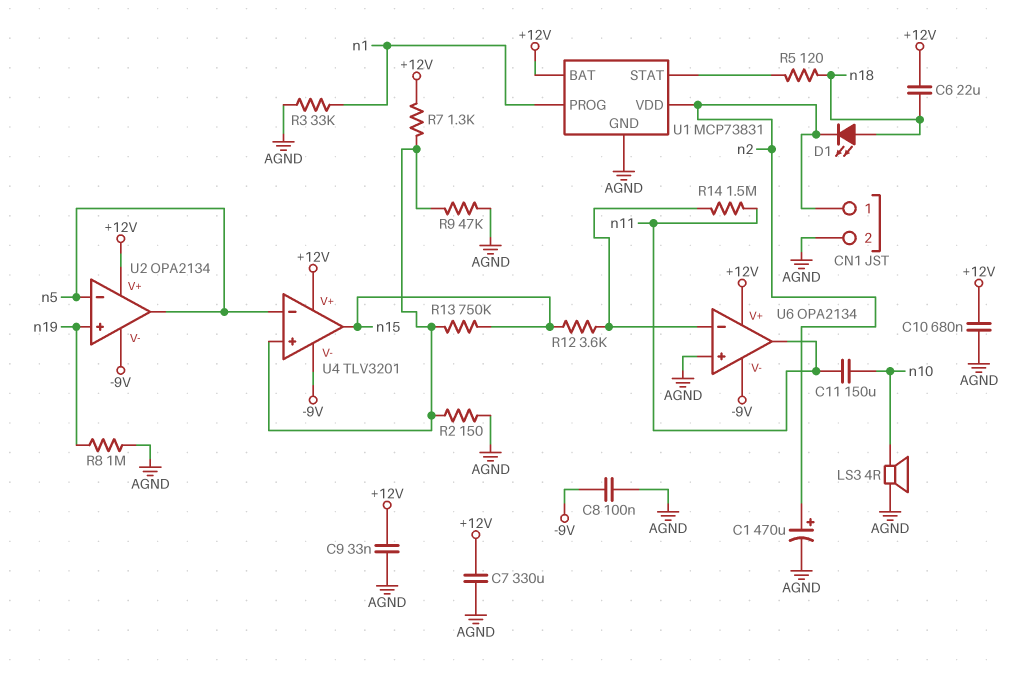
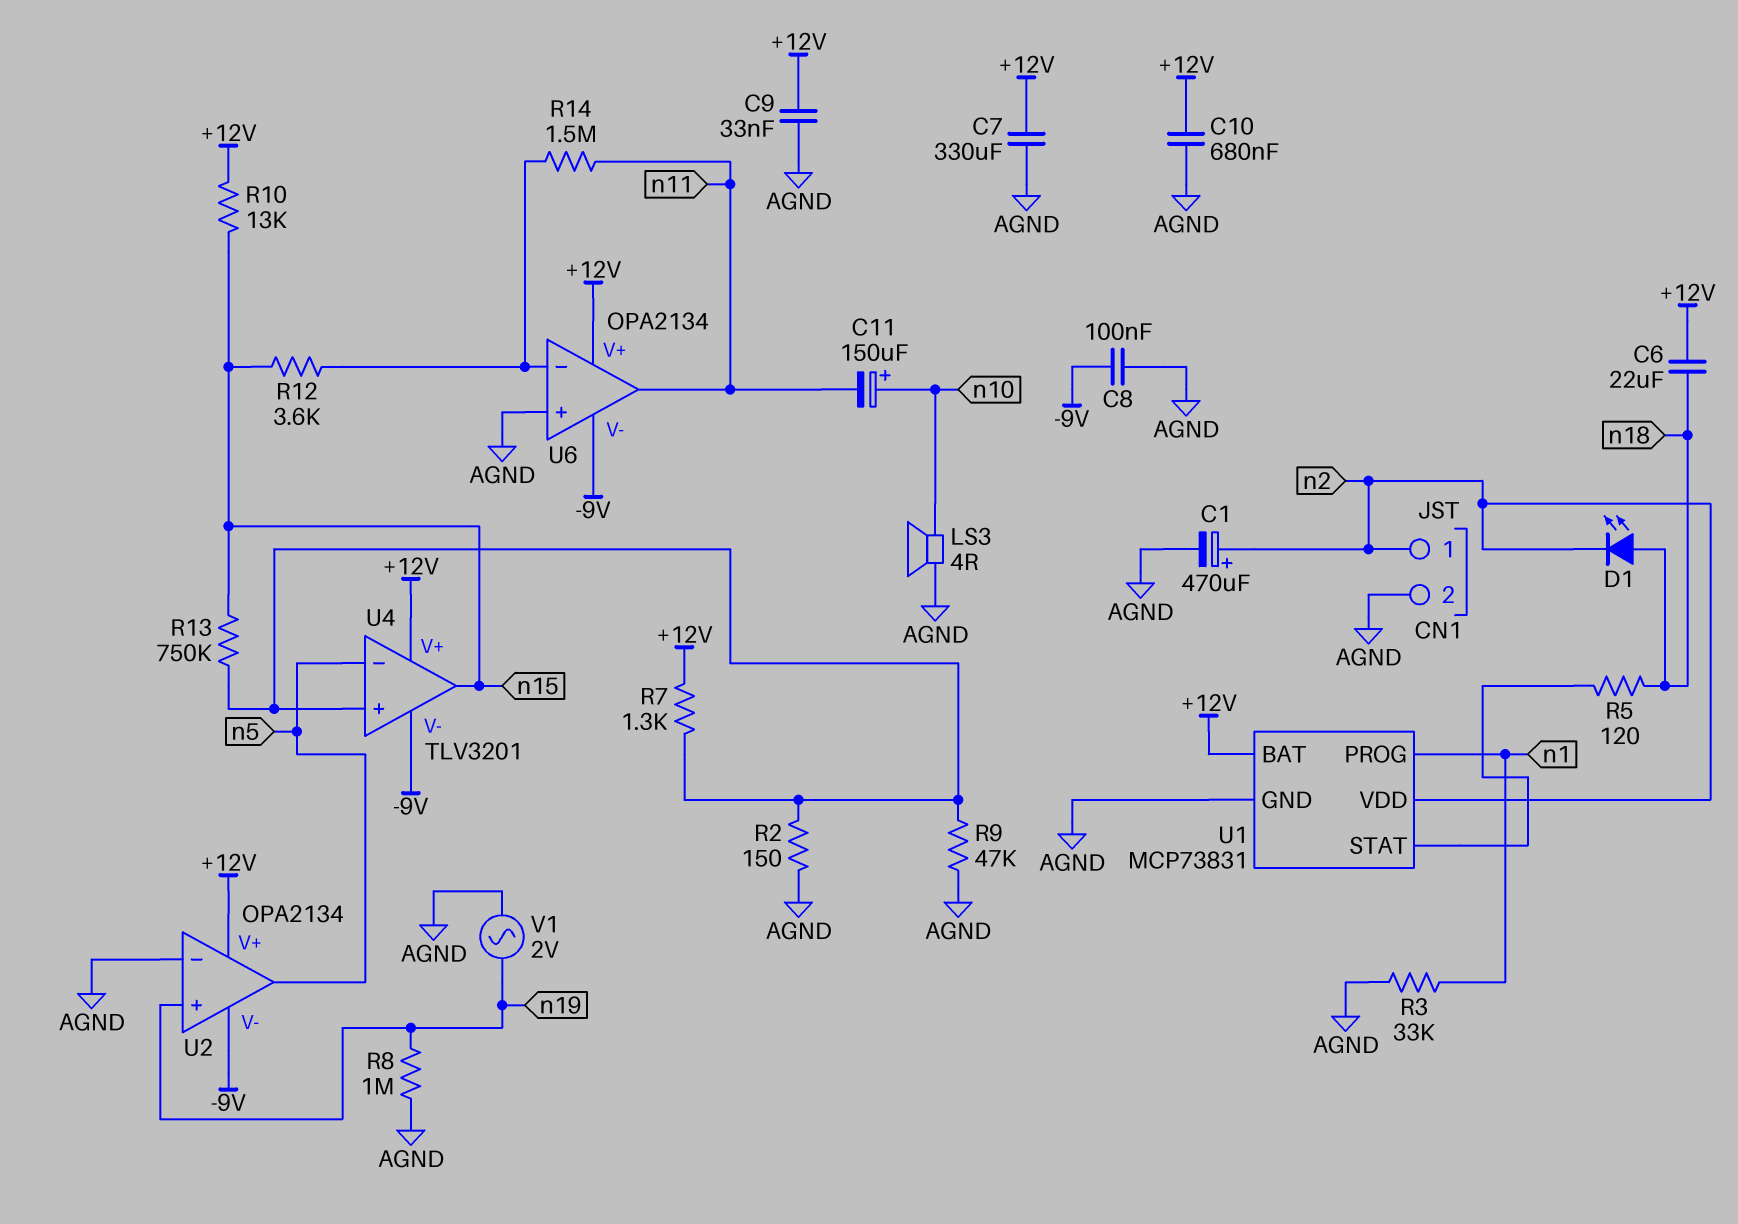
C11: 150uF (n10, n11) -> 150uF (plus n10, minus n11)
R10: none -> 13k (+12V, n15)
U2 pin in-: n5 -> AGND
V1: none -> AC 2V (AGND, n19)

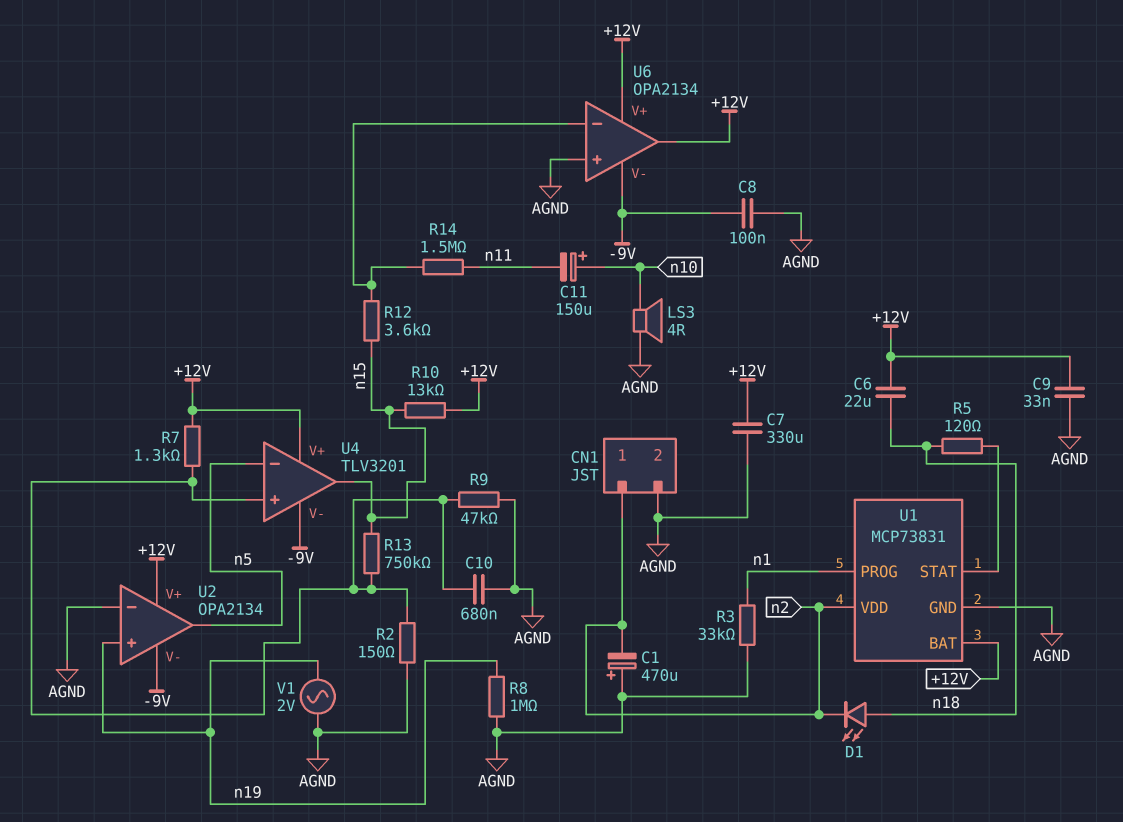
C1: 470uF (plus n2, minus AGND) -> 470uF (plus AGND, minus n2)
C10: 680nF (+12V, AGND) -> 680nF (AGND, U4/in+)
U6 pin out: n11 -> +12V

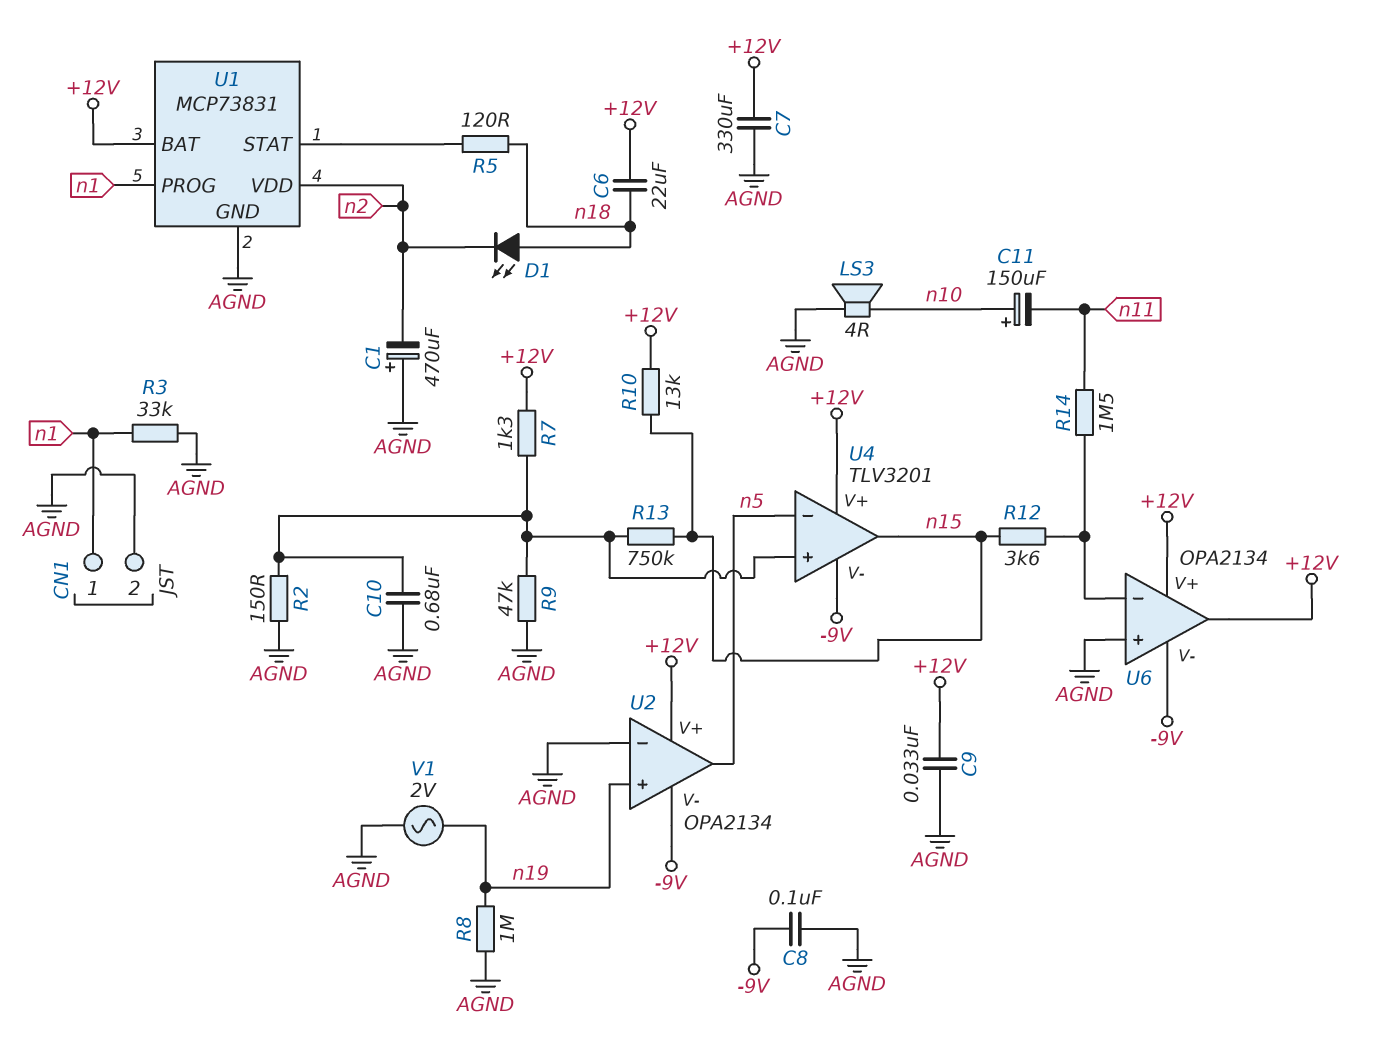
CN1 pin 1: n2 -> n1

